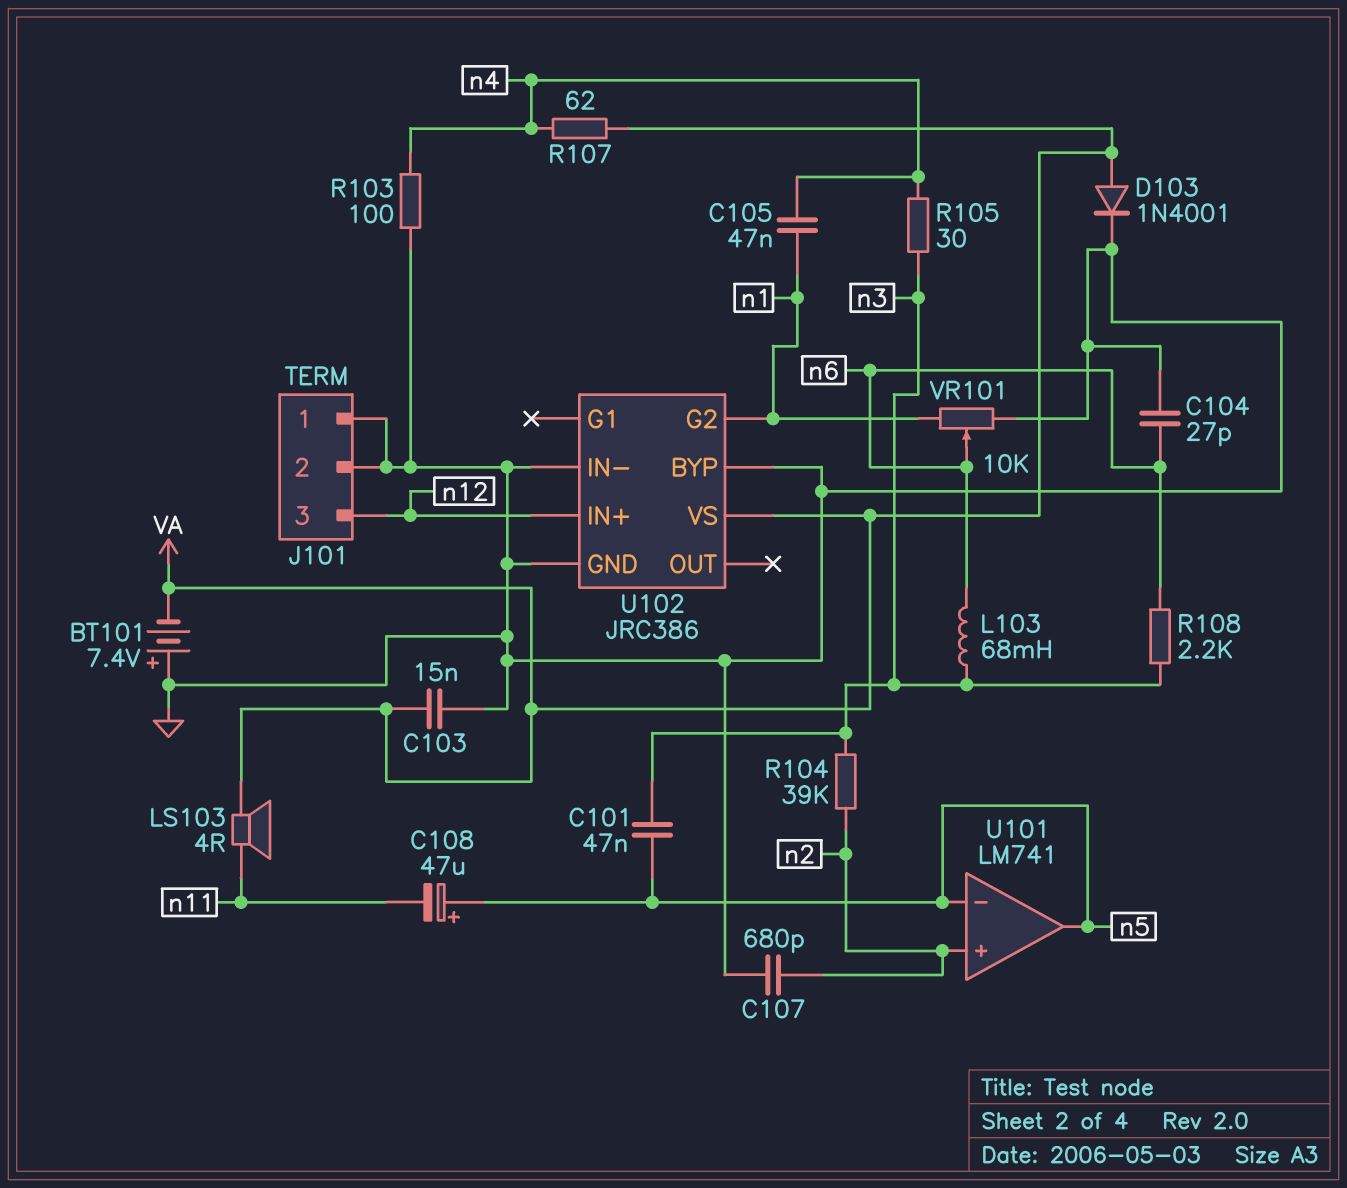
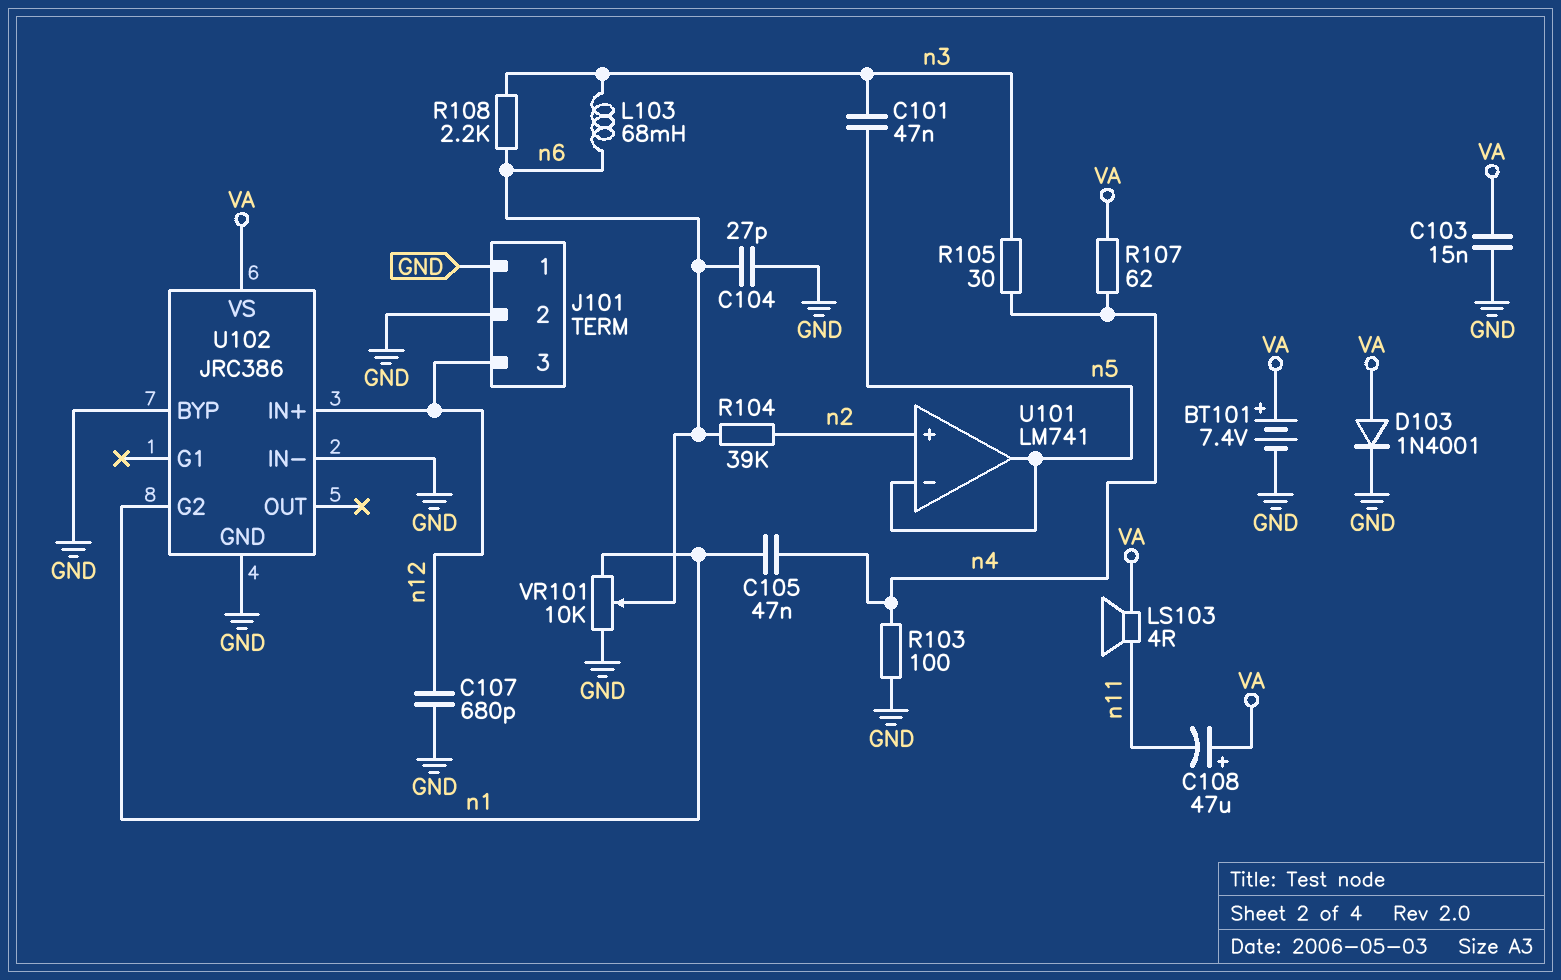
BT101: 7.4V (plus GND, minus VA) -> 7.4V (plus VA, minus GND)
C107: 680pF (GND, n2) -> 680pF (GND, n12)
C108: 47uF (plus n5, minus n11) -> 47uF (plus VA, minus n11)
R104: 39k (n2, n3) -> 39k (n2, n6)

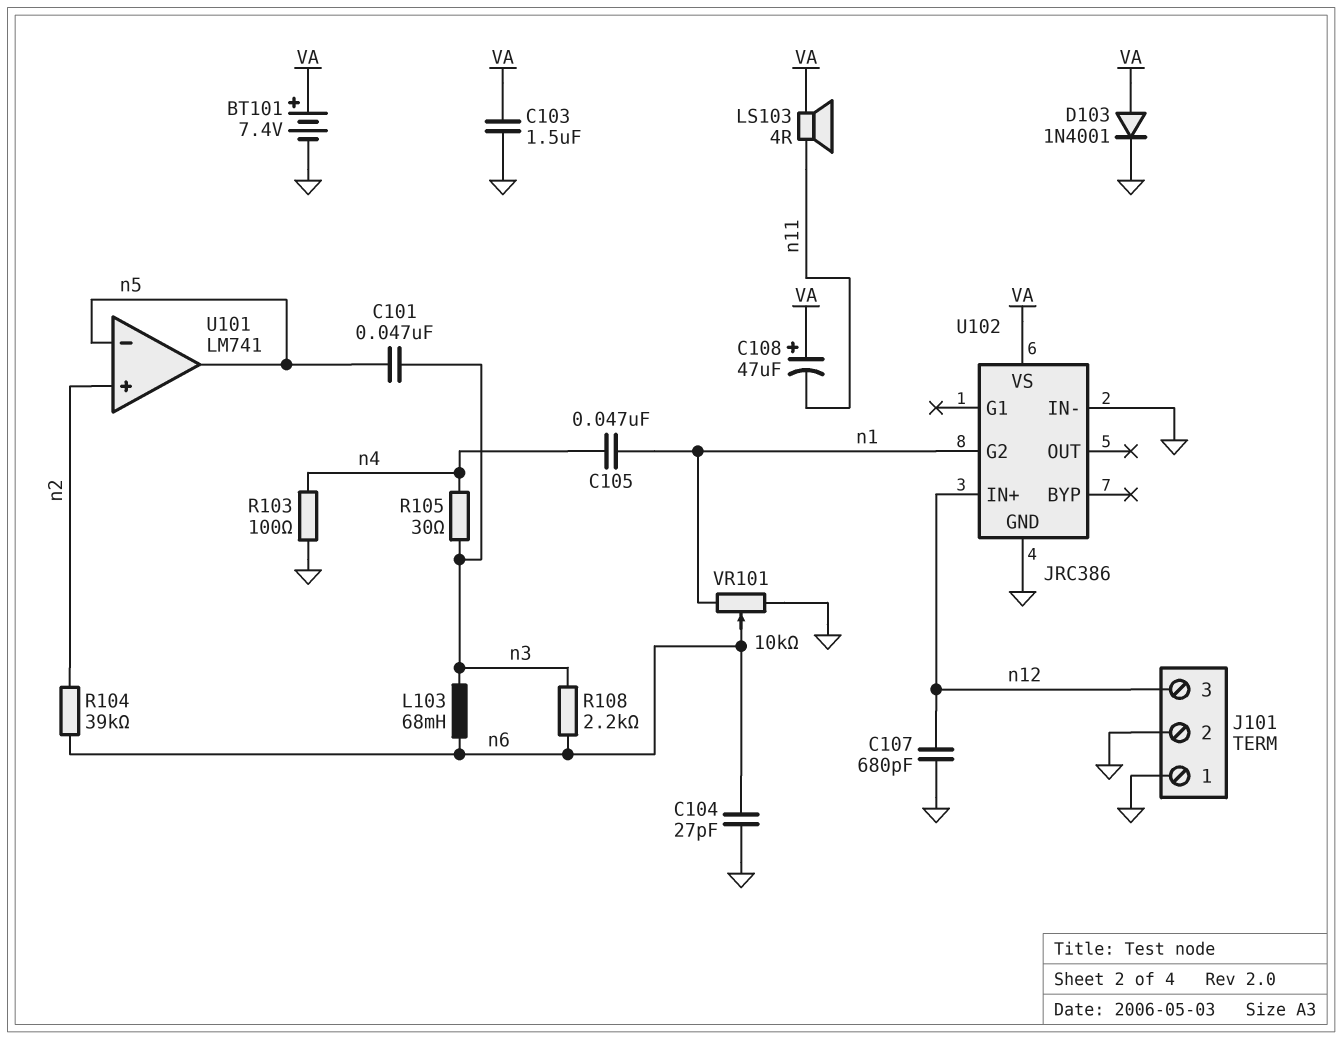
C103: 15nF (GND, VA) -> 1.5uF (GND, VA)
R107: 62 (VA, n4) -> none
U102 pin BYP: GND -> none

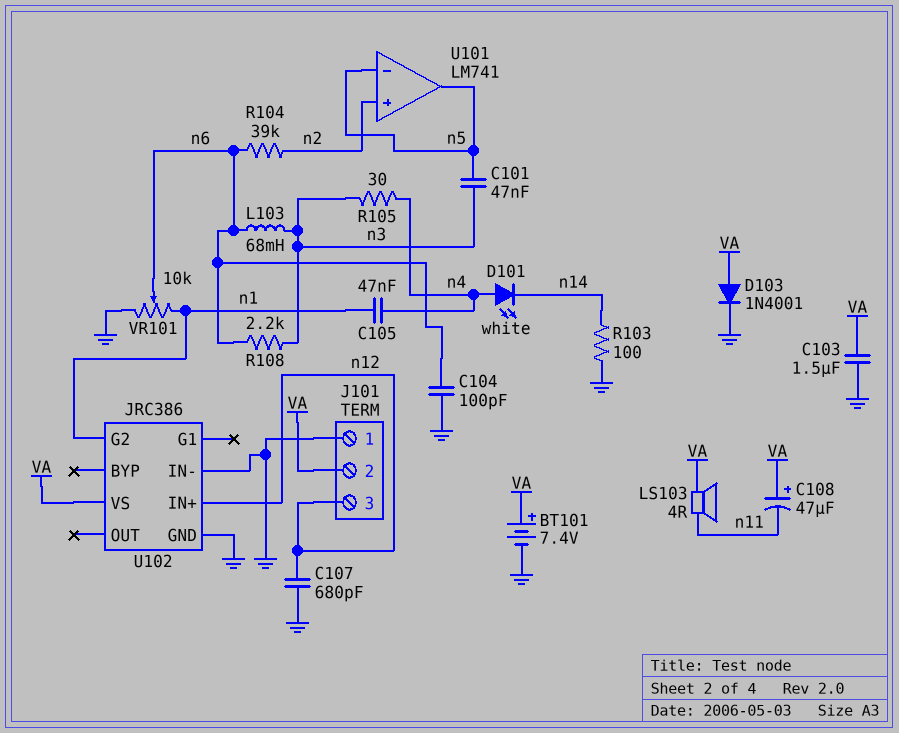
C104: 27pF (GND, n6) -> 100pF (GND, n6)
D101: none -> LED white (A n4, K n14)
J101 pin 2: GND -> VA
R103: 100 (GND, n4) -> 100 (GND, n14)

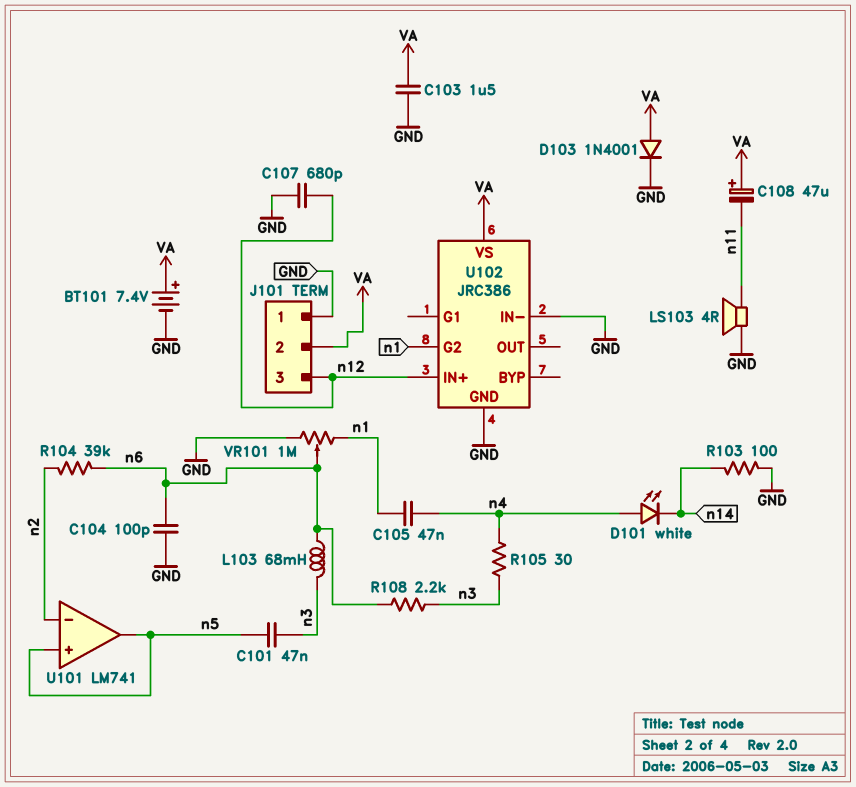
LS103: speaker 4R (VA, n11) -> speaker 4R (GND, n11)
U101 pin in+: n2 -> n5
U101 pin in-: n5 -> n2
VR101: 10k (GND, n1, wiper n6) -> 1M (GND, n1, wiper n6)

